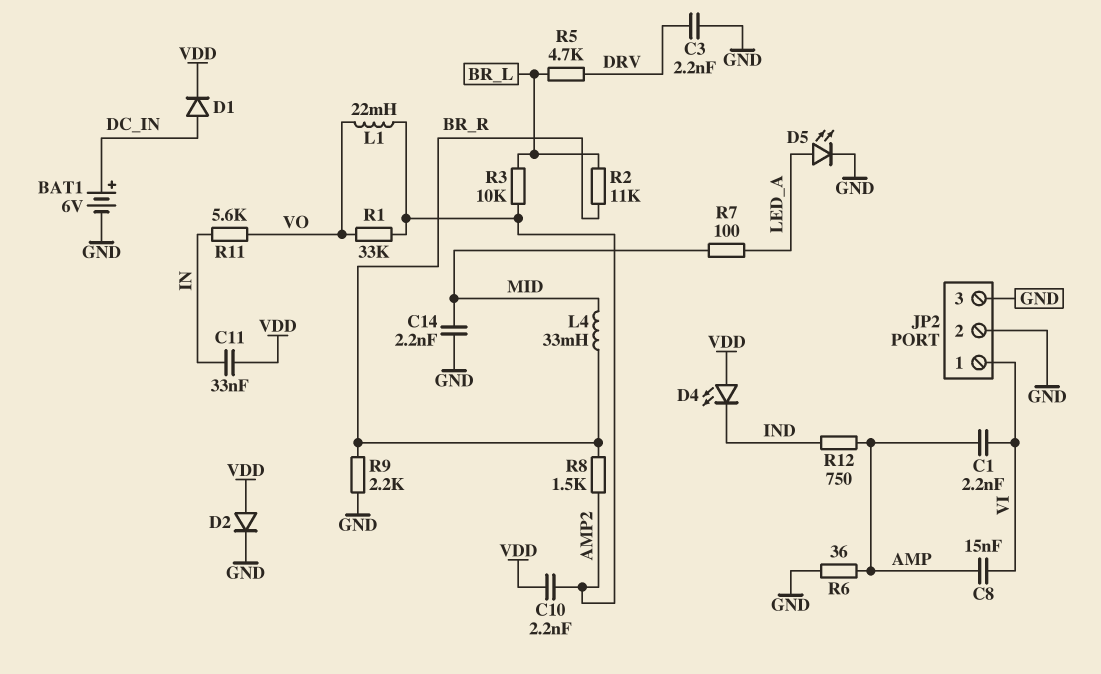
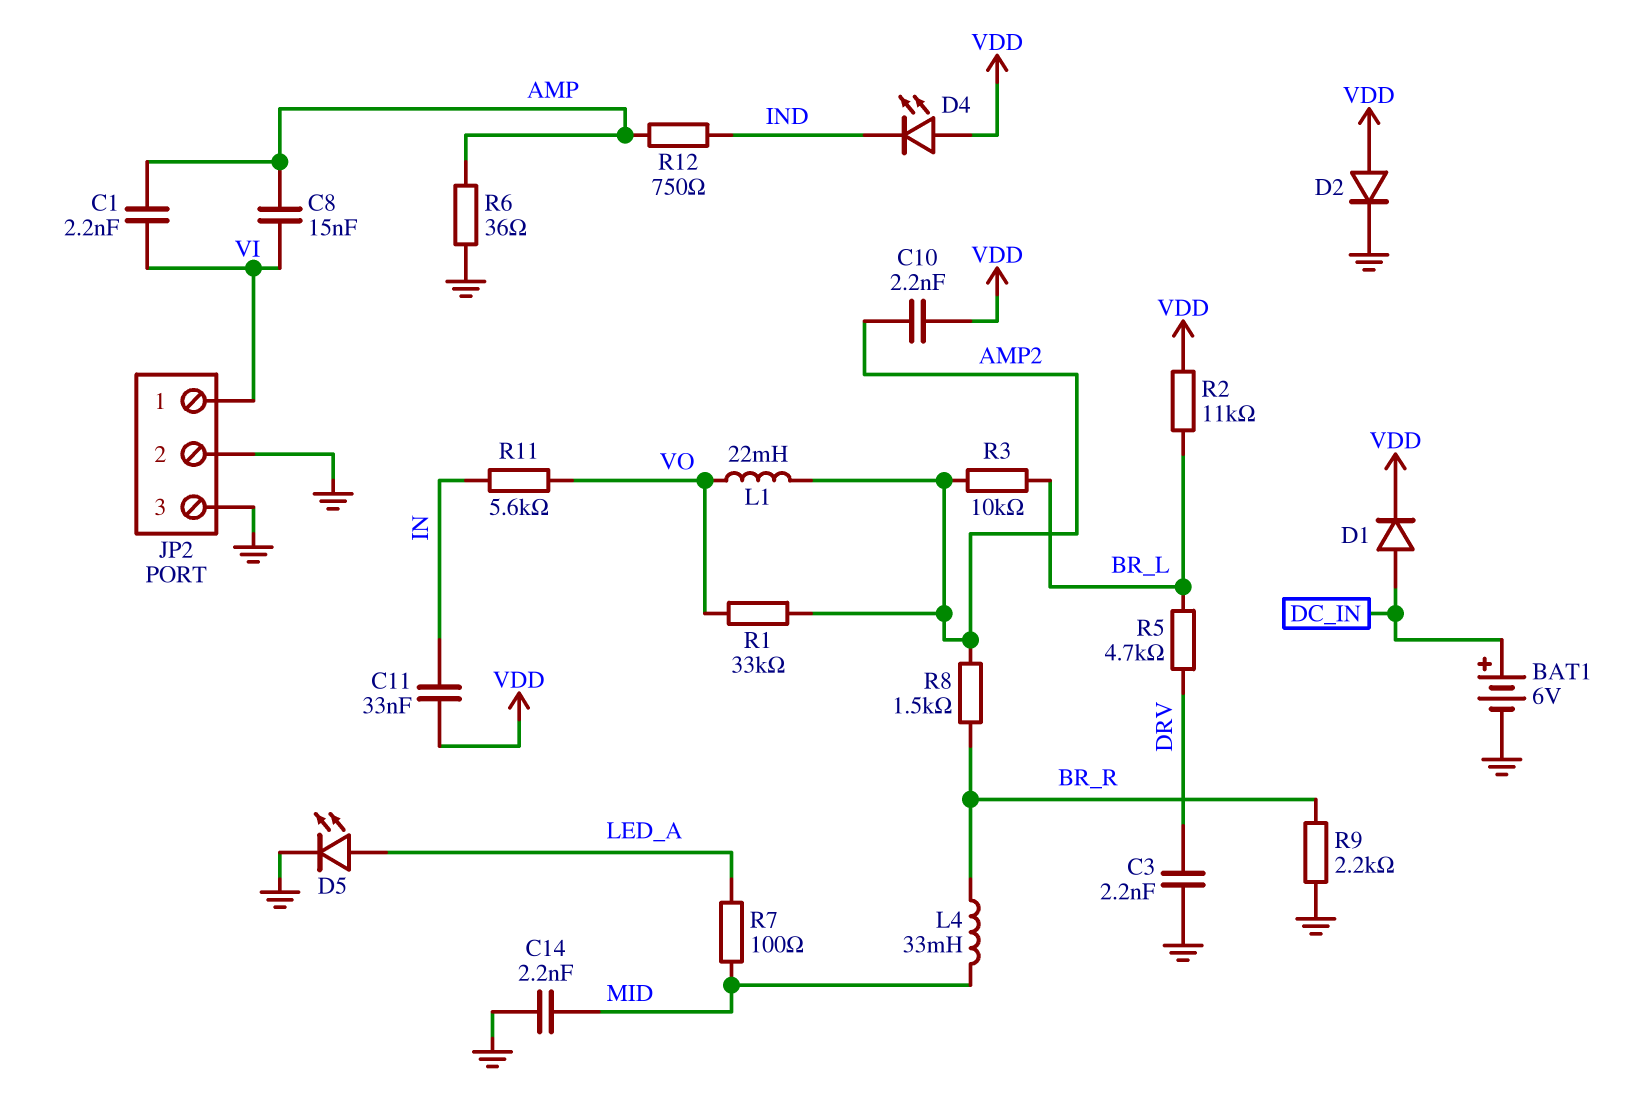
R2: 11k (BR_L, BR_R) -> 11k (BR_L, VDD)

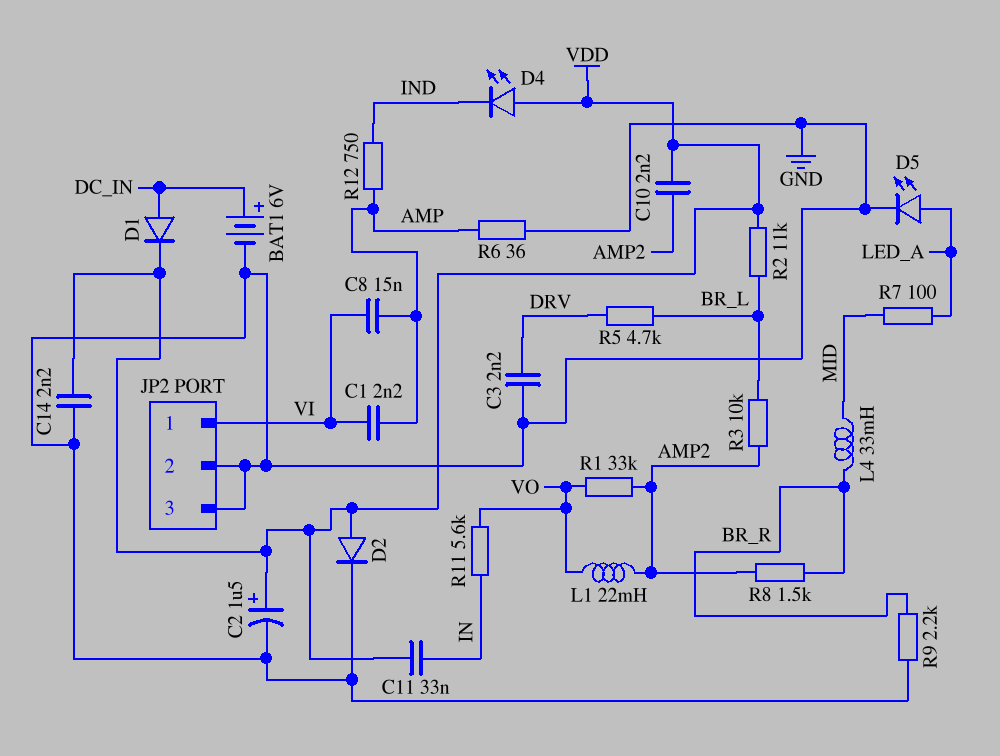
C2: none -> 1.5uF (plus VDD, minus GND)
C14: 2.2nF (GND, MID) -> 2.2nF (GND, VDD)

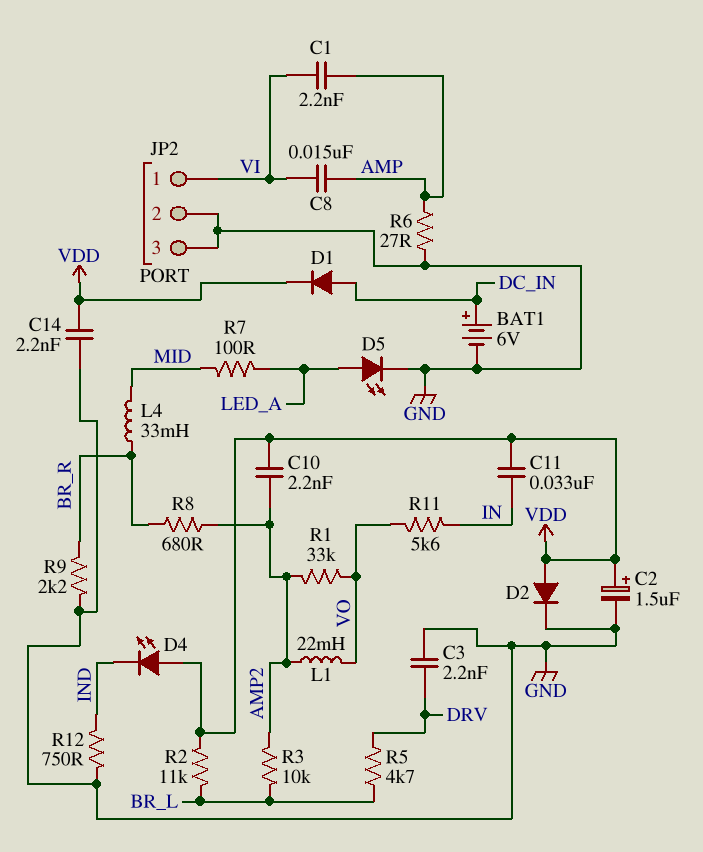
R6: 36 (AMP, GND) -> 27 (AMP, GND)
R8: 1.5k (AMP2, BR_R) -> 680 (AMP2, BR_R)
R12: 750 (AMP, IND) -> 750 (GND, IND)

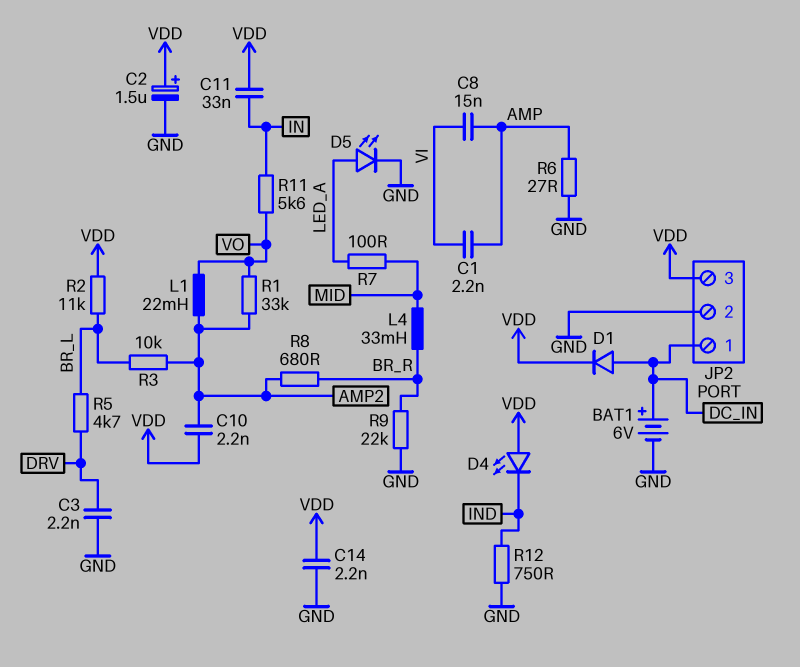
D2: diode (A VDD, K GND) -> none
JP2 pin 1: VI -> DC_IN
JP2 pin 3: GND -> VDD
R9: 2.2k (BR_R, GND) -> 22k (BR_R, GND)

